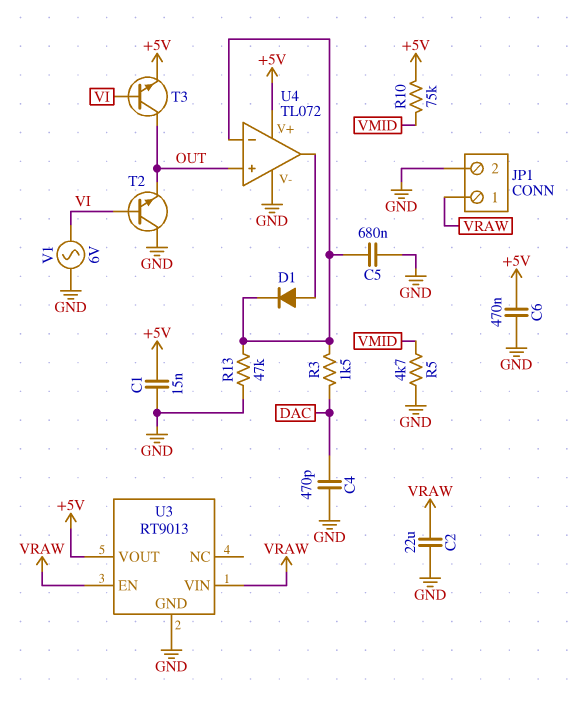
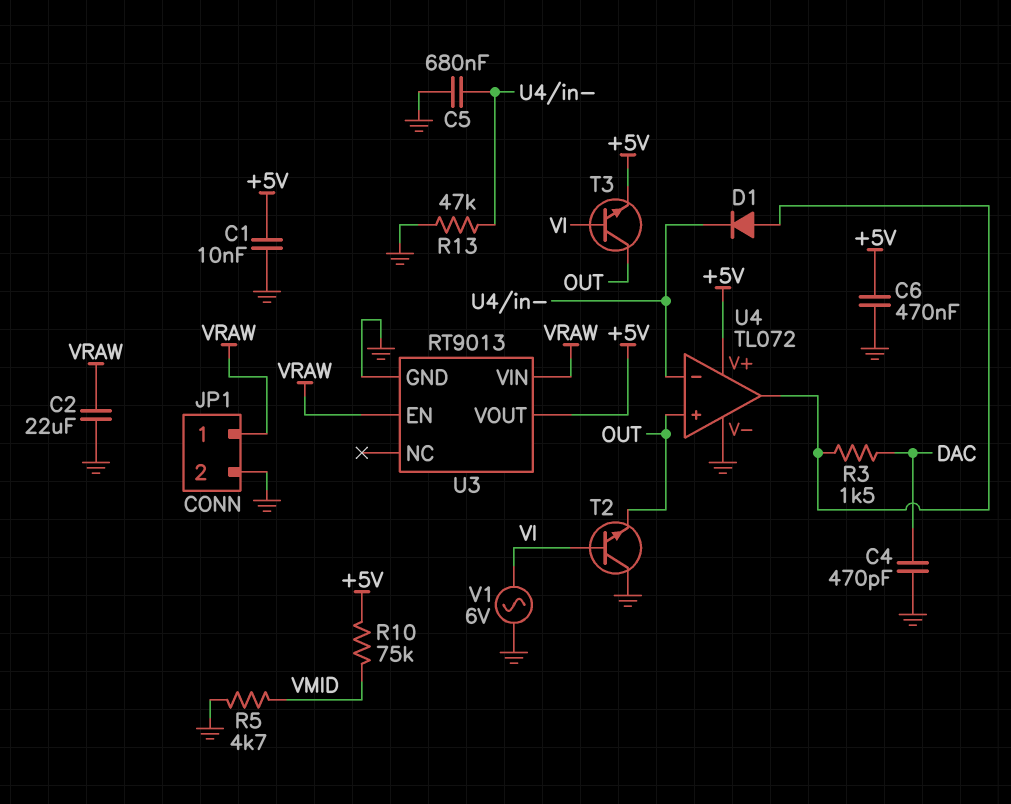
C1: 15nF (+5V, GND) -> 10nF (+5V, GND)
R3: 1.5k (DAC, U4/in-) -> 1.5k (DAC, U4/out)

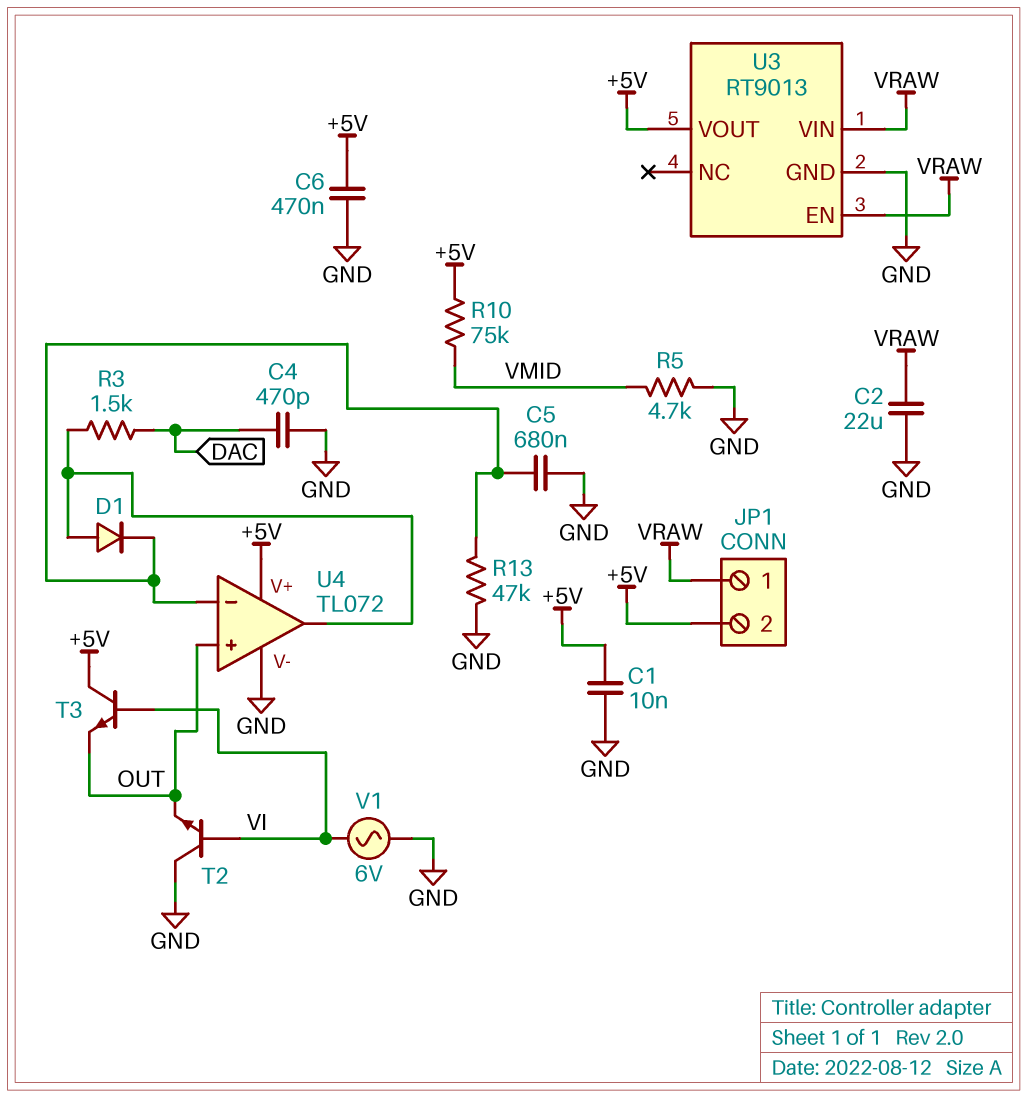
JP1 pin 2: GND -> +5V
T3: NPN (B VI, C OUT, E +5V) -> NPN (B VI, C +5V, E OUT)

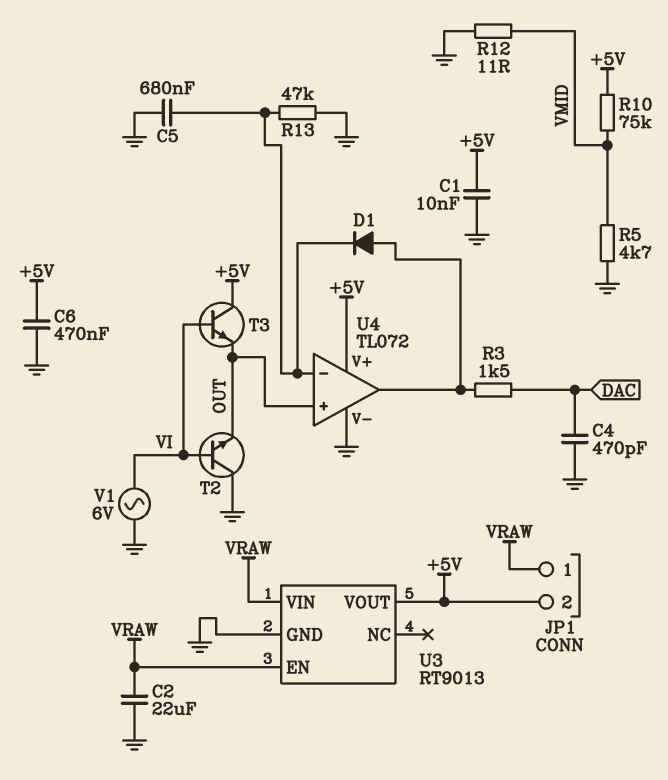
R12: none -> 11 (GND, VMID)

